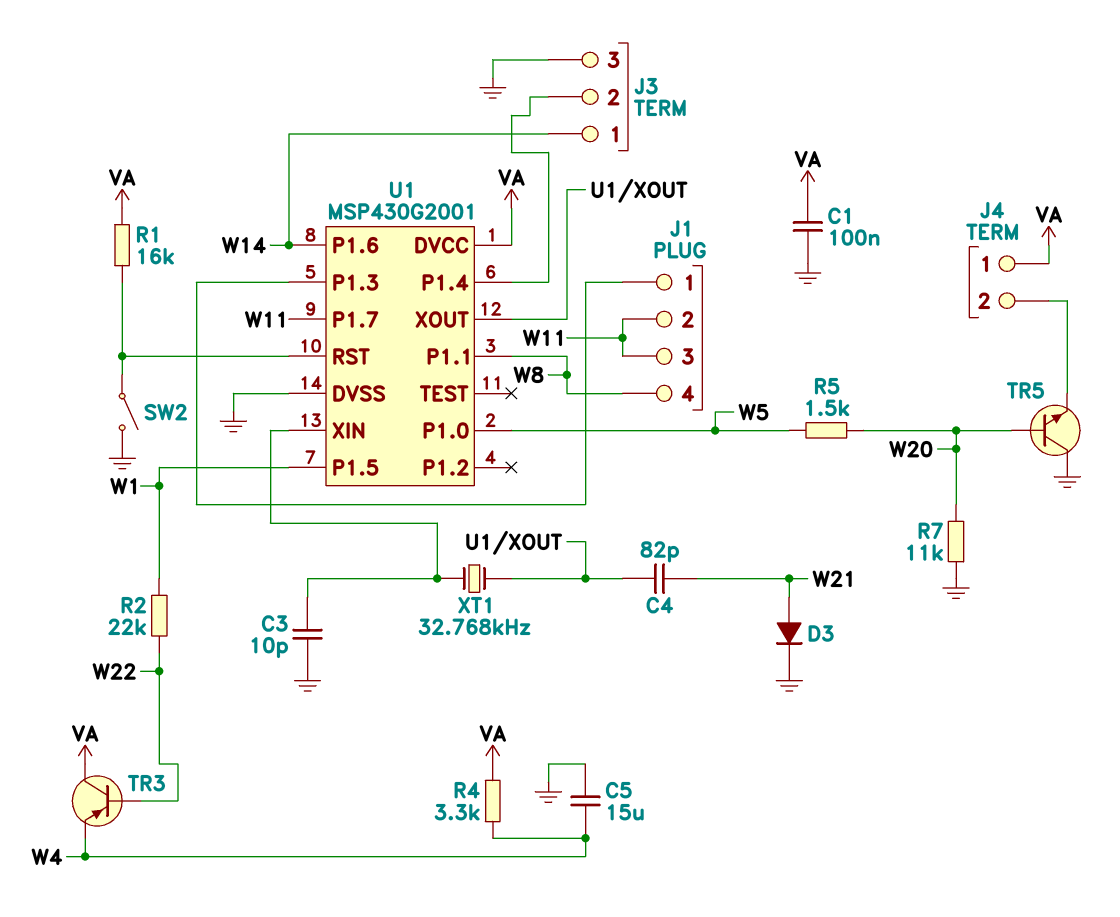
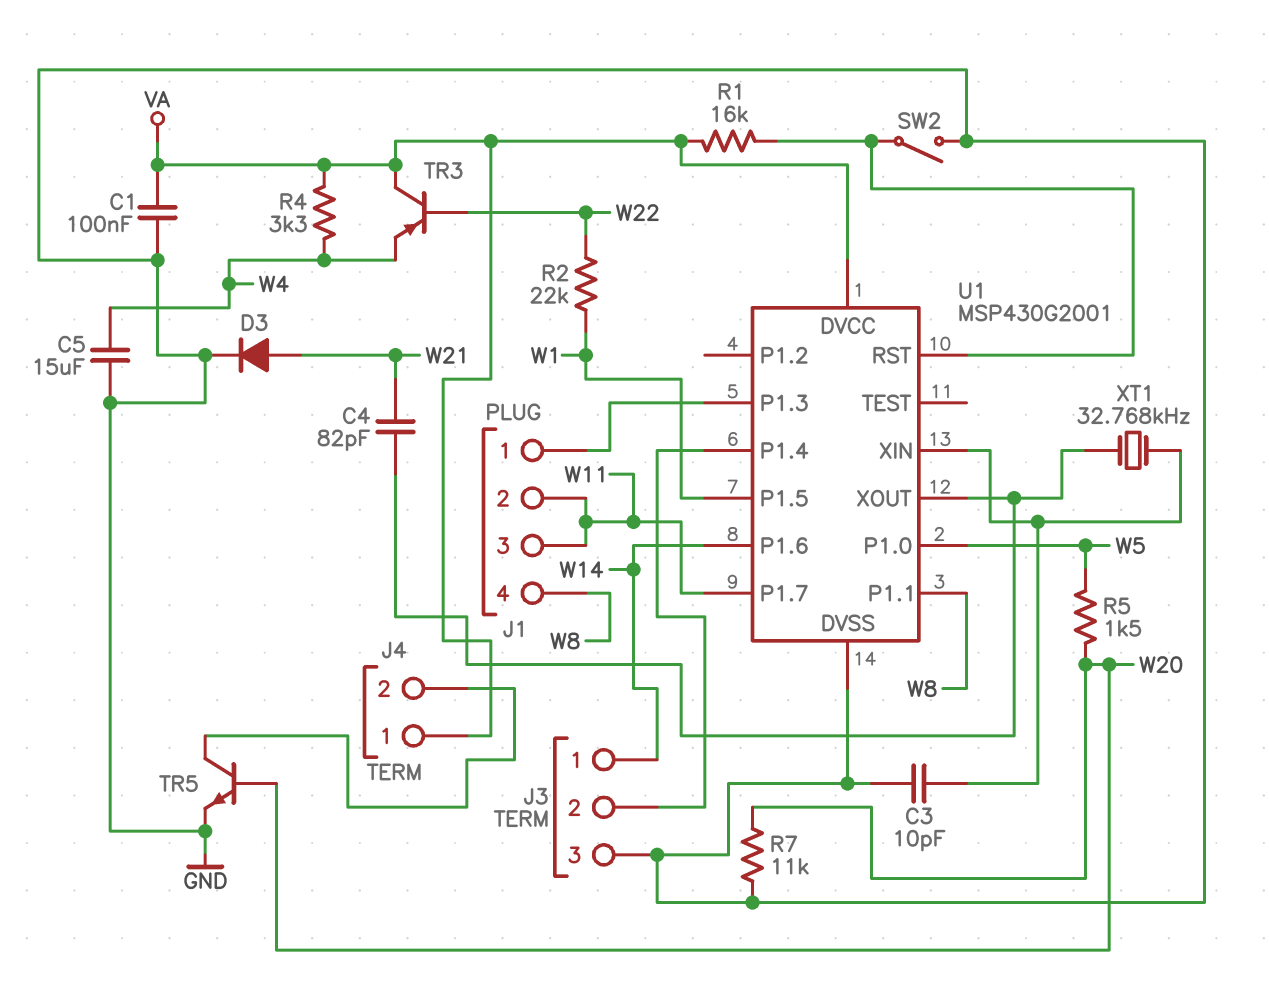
TR5: NPN (B W20, C GND, E J4/2) -> NPN (B W20, C J4/2, E GND)

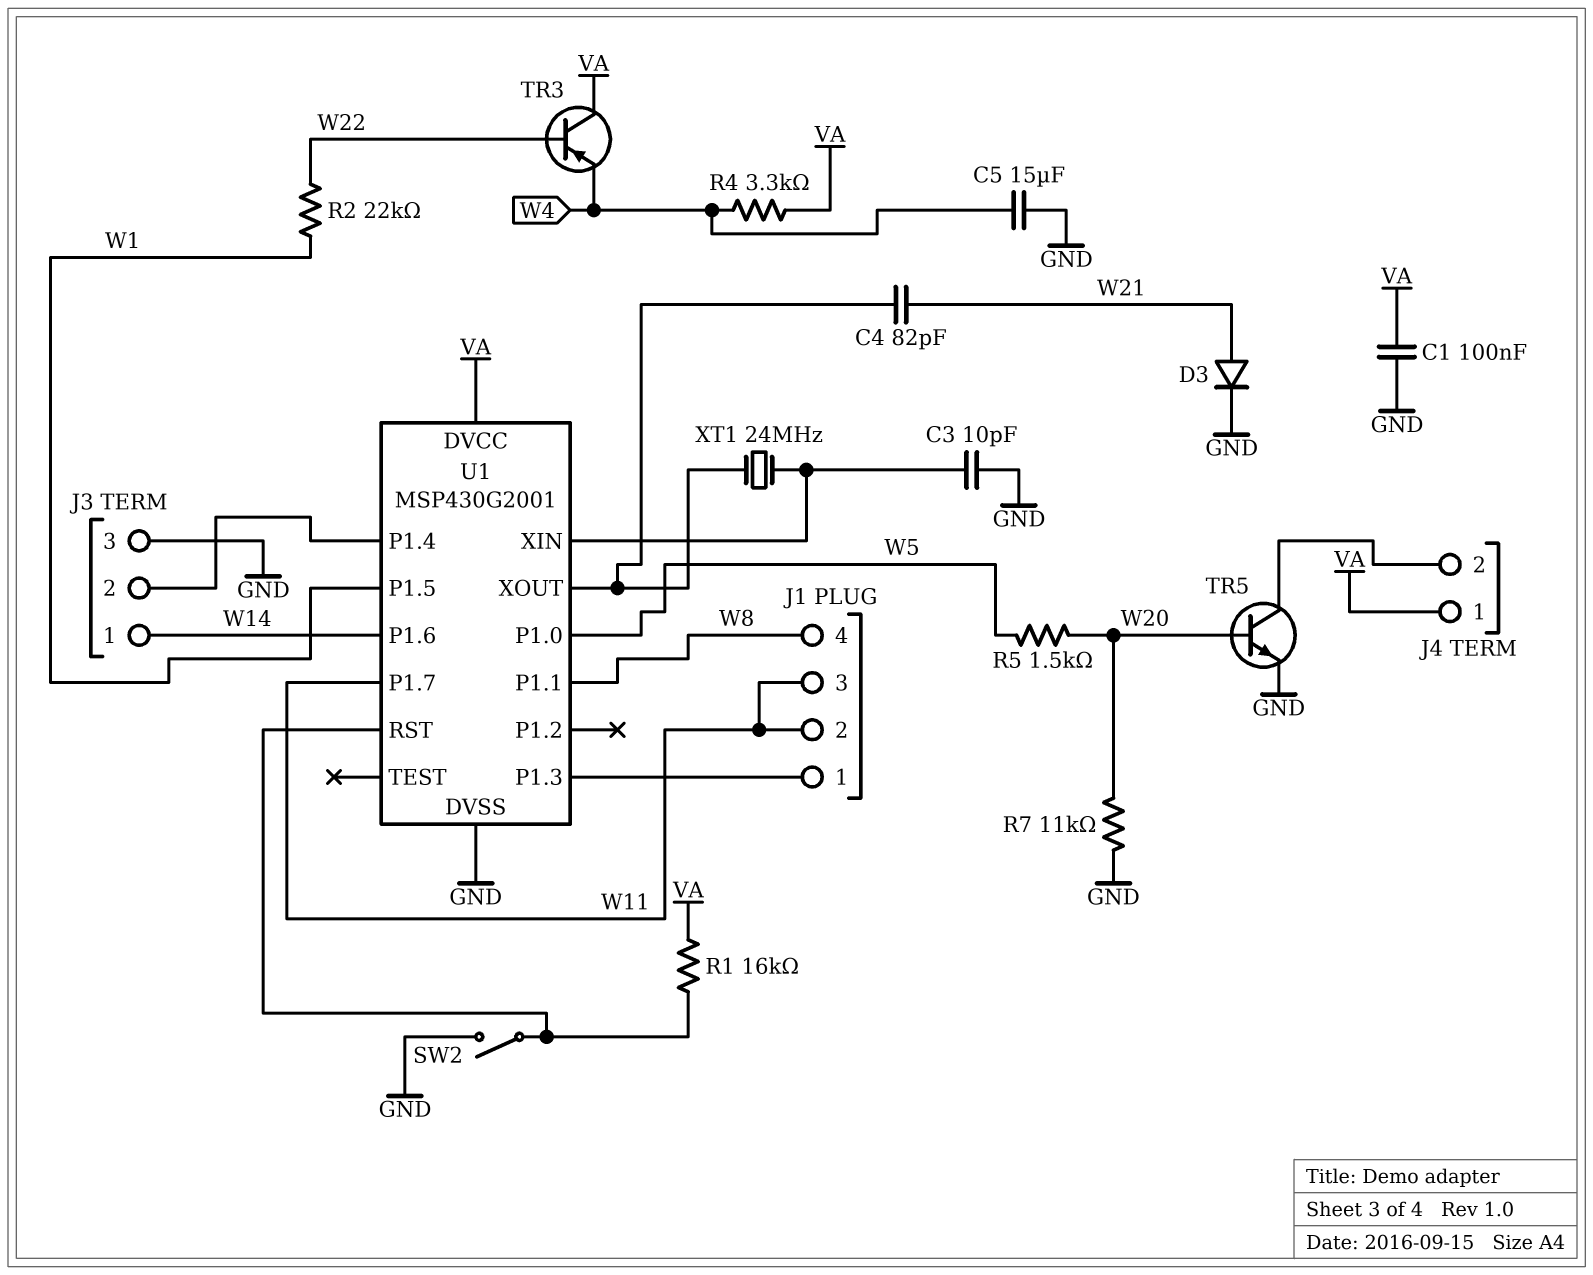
XT1: 32.768kHz (U1/XIN, U1/XOUT) -> 24MHz (U1/XIN, U1/XOUT)

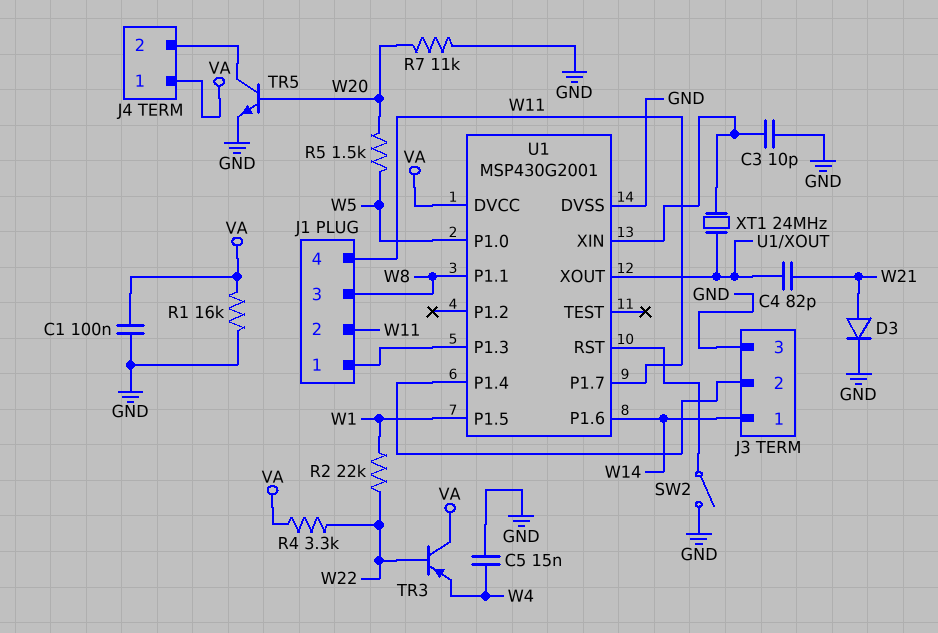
C5: 15uF (GND, W4) -> 15nF (GND, W4)
J1 pin 3: W11 -> W8
J1 pin 4: W8 -> W11
R1: 16k (U1/RST, VA) -> 16k (GND, VA)
R4: 3.3k (VA, W4) -> 3.3k (VA, W22)

